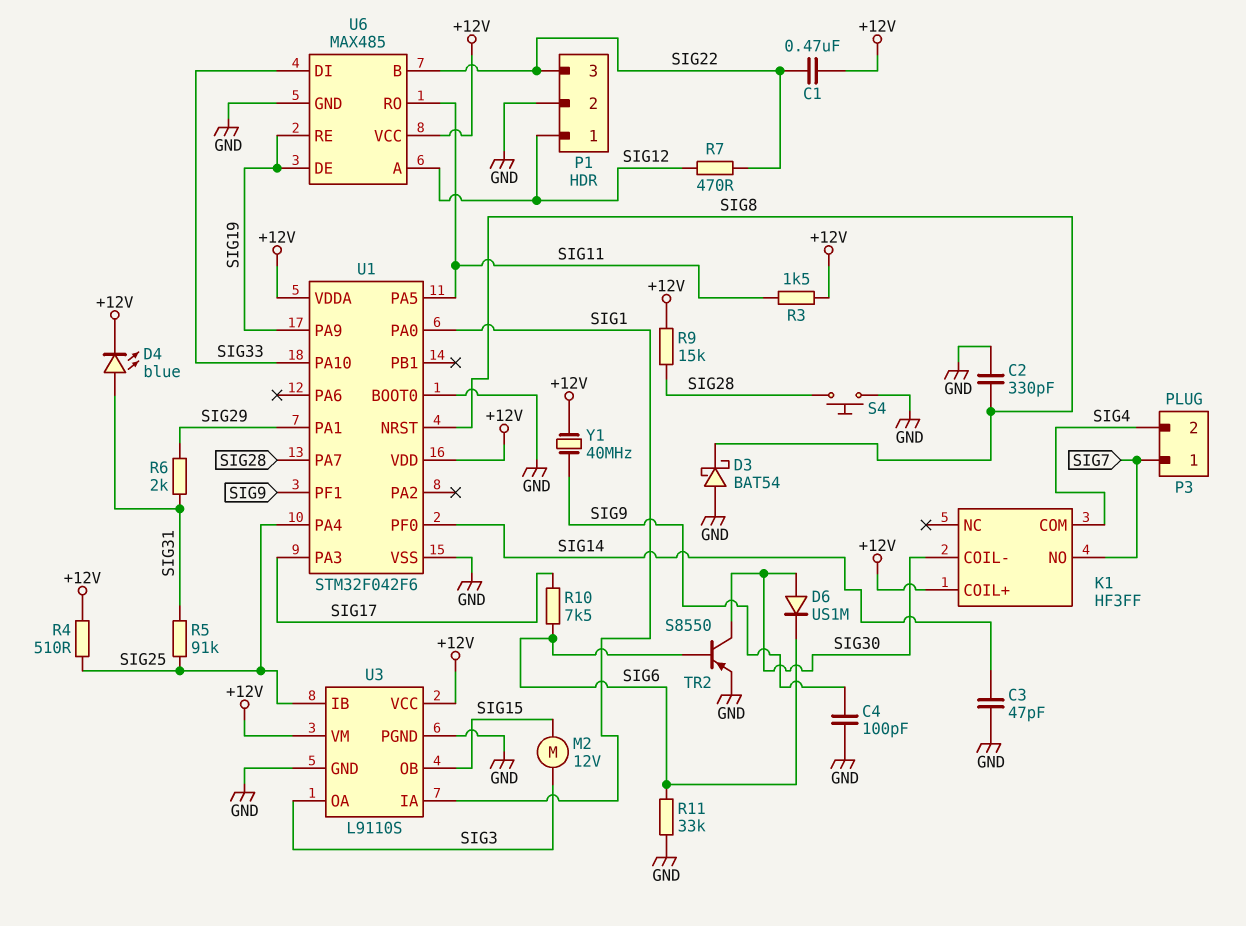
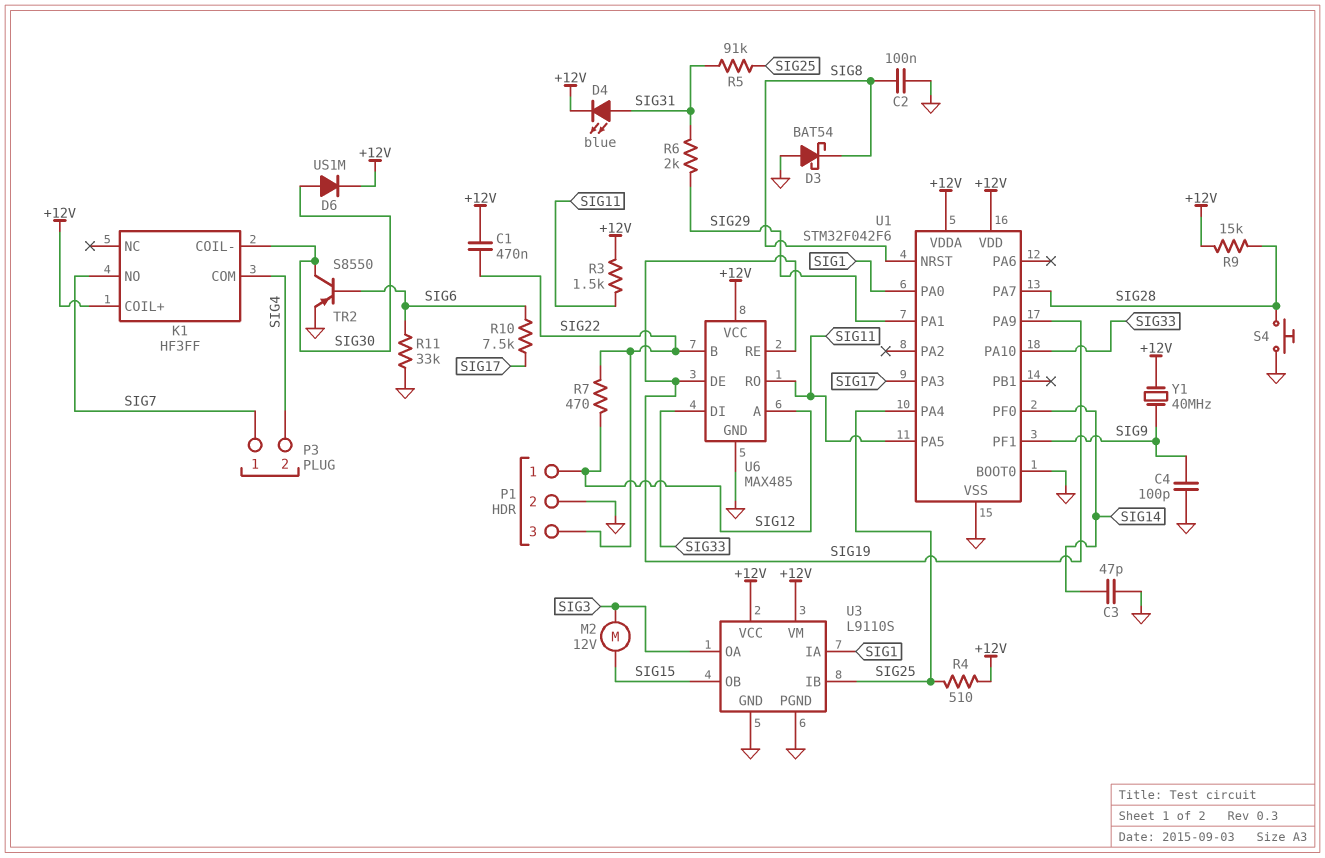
C2: 330pF (GND, SIG8) -> 100nF (GND, SIG8)
D6: diode US1M (A SIG30, K SIG6) -> diode US1M (A SIG30, K +12V)

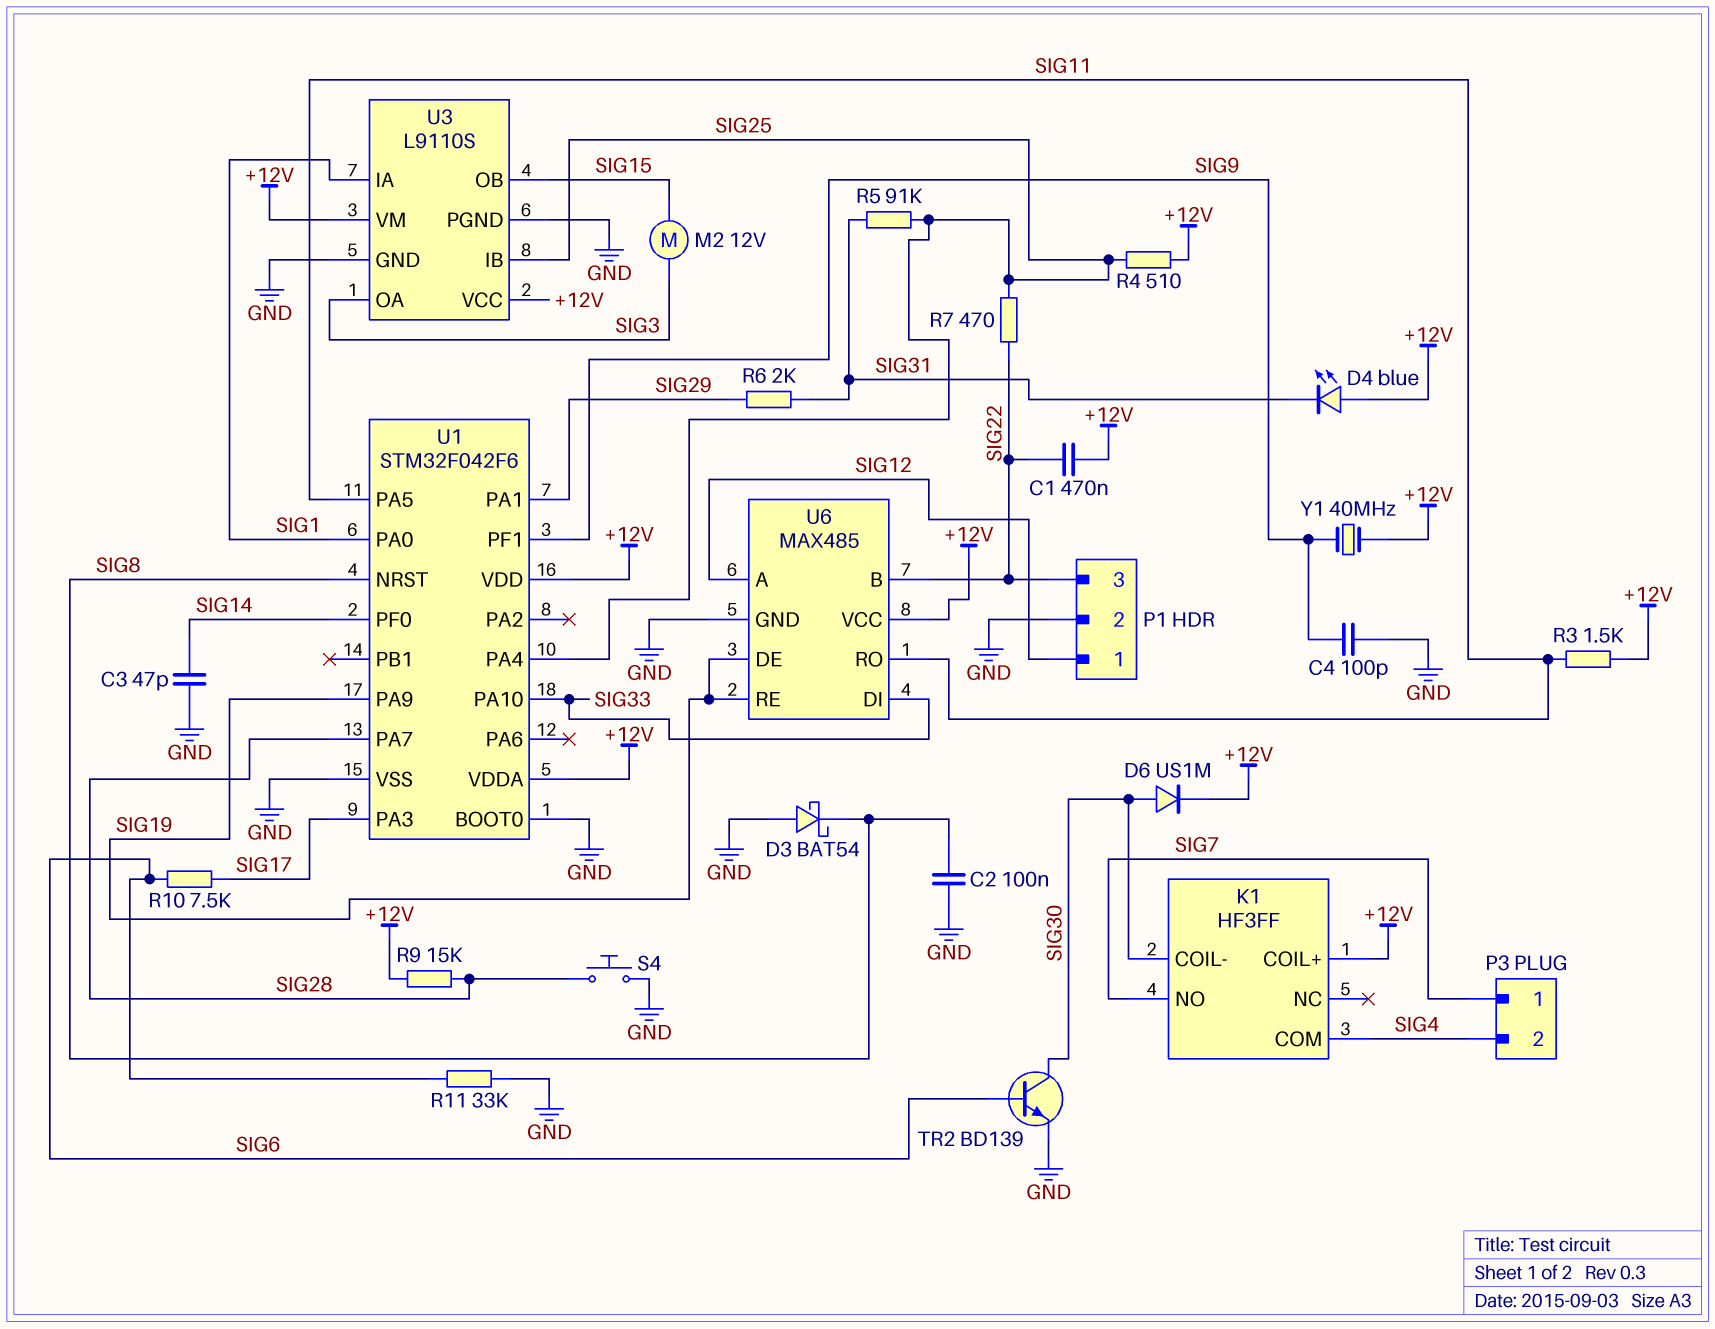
D4: LED blue (A SIG31, K +12V) -> LED blue (A +12V, K SIG31)
R7: 470 (SIG12, SIG22) -> 470 (SIG22, SIG25)
TR2: PNP S8550 (B SIG6, C SIG30, E GND) -> NPN BD139 (B SIG6, C SIG30, E GND)

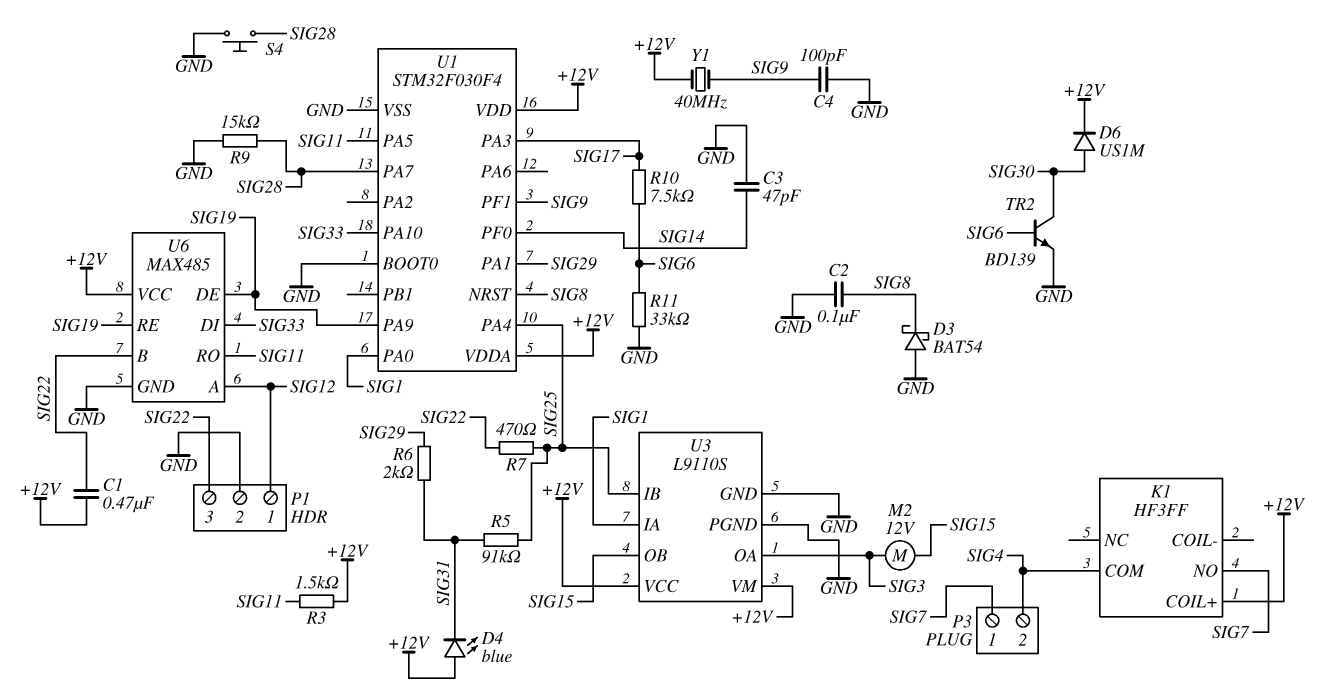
K1 pin COIL-: SIG30 -> none
R4: 510 (+12V, SIG25) -> none
R9: 15k (+12V, SIG28) -> 15k (GND, SIG28)
U1: STM32F042F6 -> STM32F030F4

